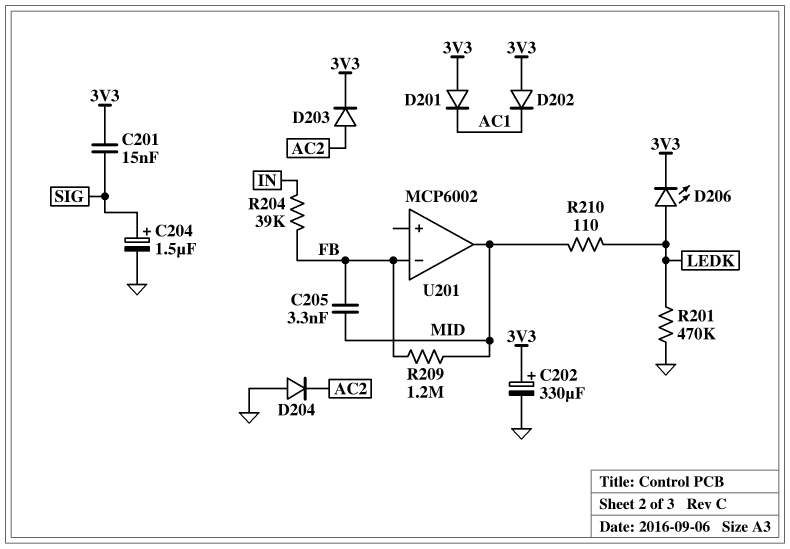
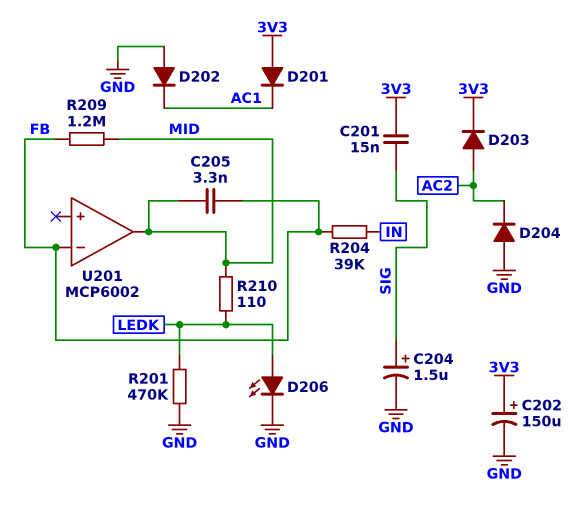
C202: 330uF (plus 3V3, minus GND) -> 150uF (plus 3V3, minus GND)
D202: diode (A 3V3, K AC1) -> diode (A GND, K AC1)
D206: LED (A LEDK, K 3V3) -> LED (A LEDK, K GND)

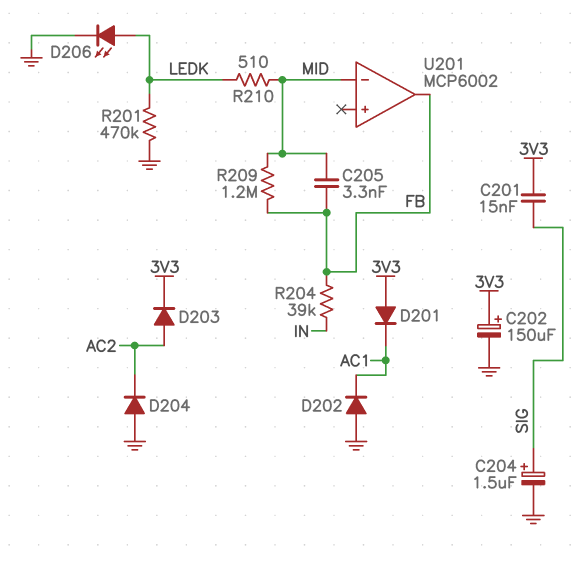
R210: 110 (LEDK, MID) -> 510 (LEDK, MID)
U201 pin in-: FB -> MID
U201 pin out: MID -> FB

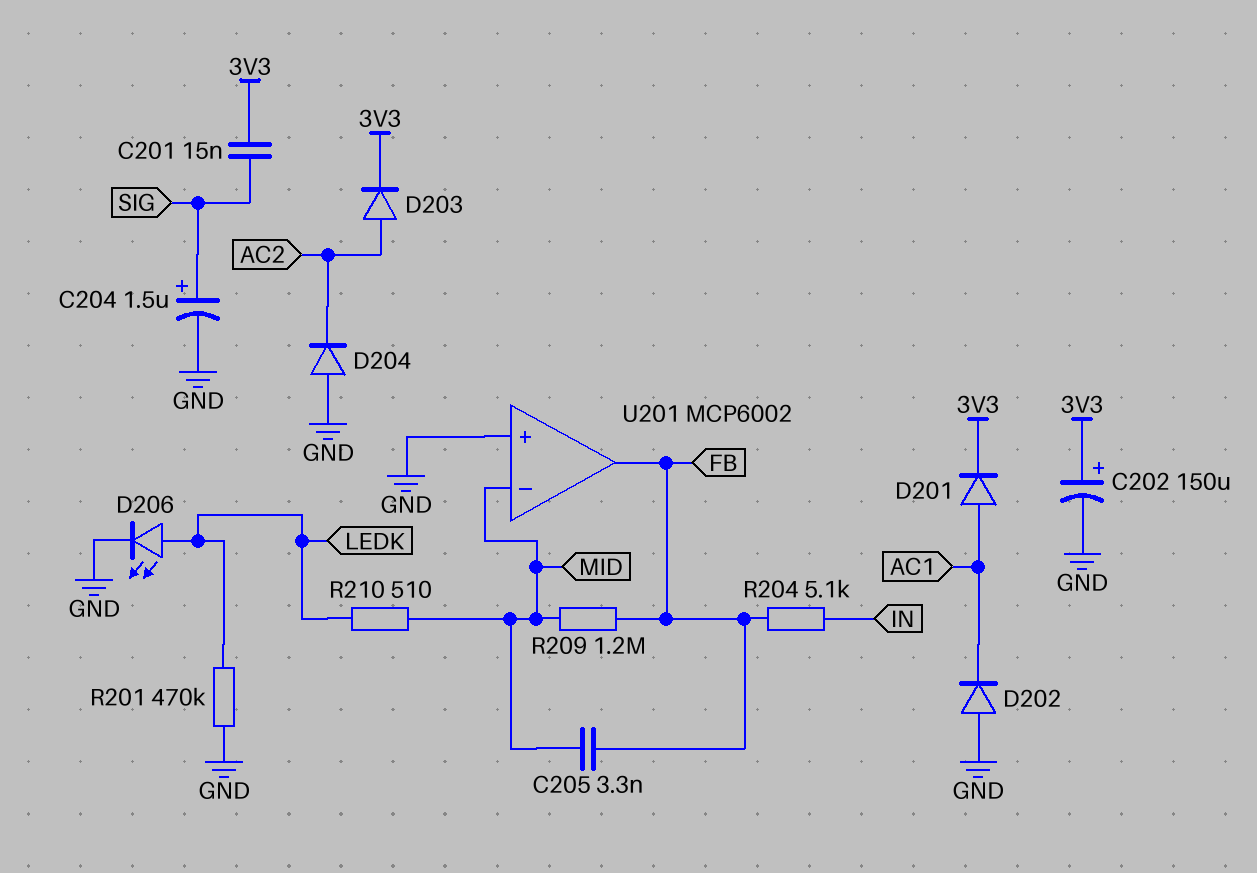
D201: diode (A 3V3, K AC1) -> diode (A AC1, K 3V3)
R204: 39k (FB, IN) -> 5.1k (FB, IN)
U201 pin in+: none -> GND

